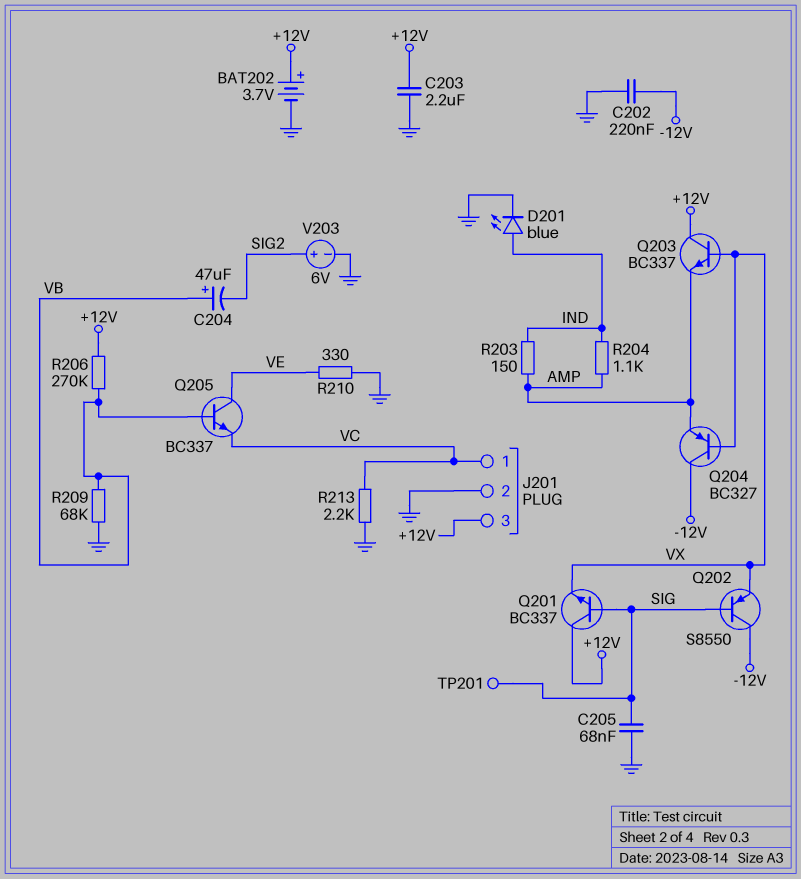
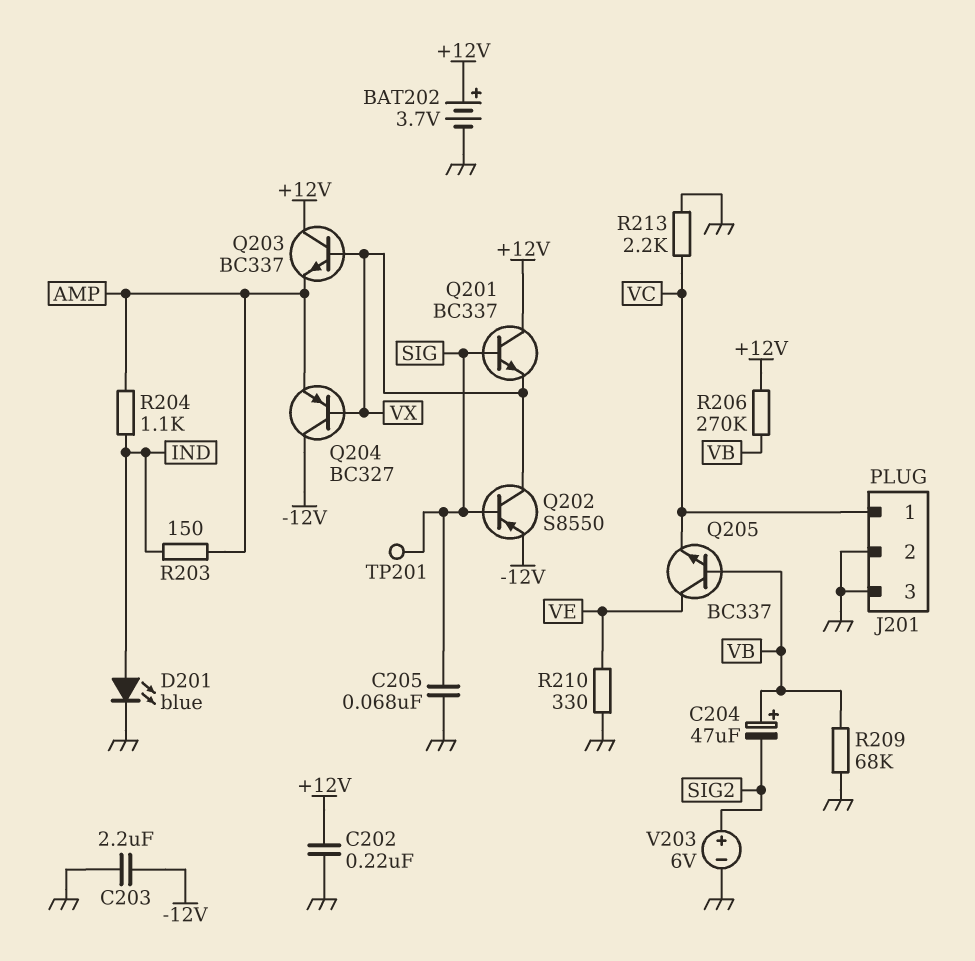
C202: 220nF (-12V, GND) -> 220nF (+12V, GND)
C203: 2.2uF (+12V, GND) -> 2.2uF (-12V, GND)
J201 pin 3: +12V -> GND
Q202: PNP S8550 (B SIG, C -12V, E VX) -> PNP S8550 (B SIG, C VX, E -12V)

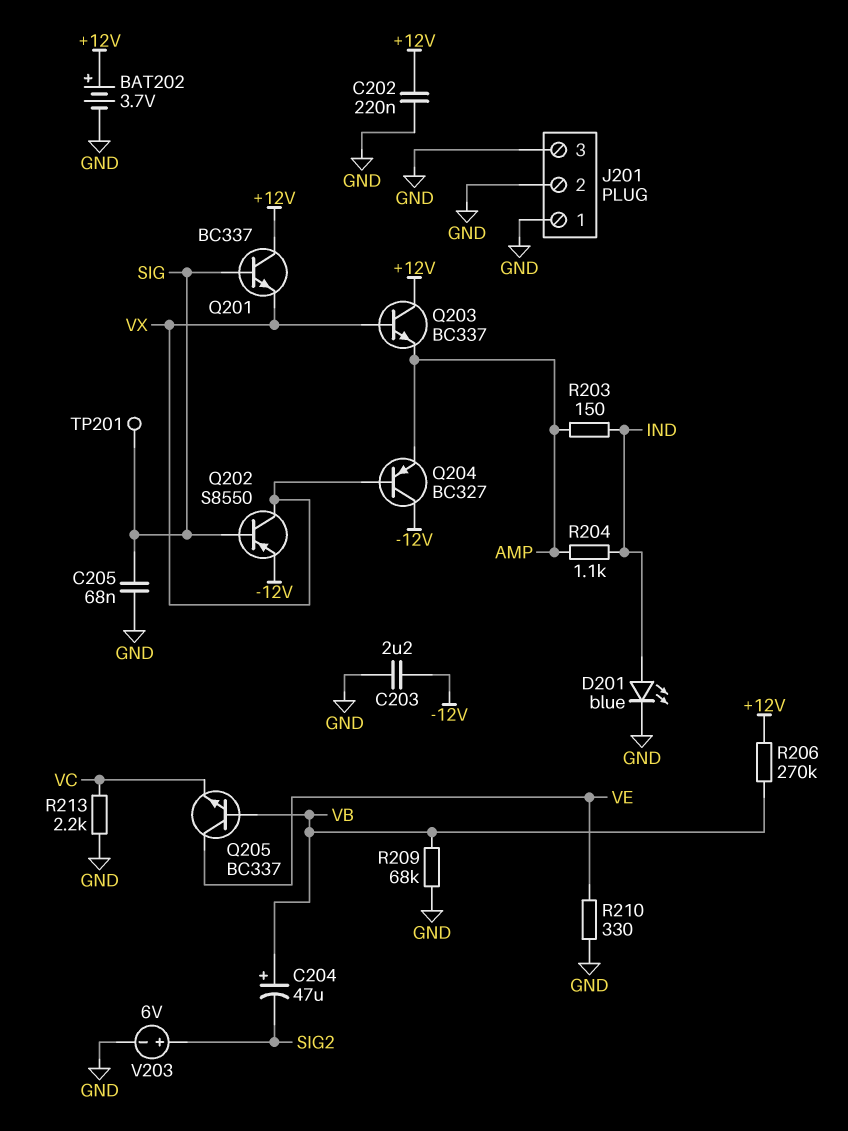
J201 pin 1: VC -> GND

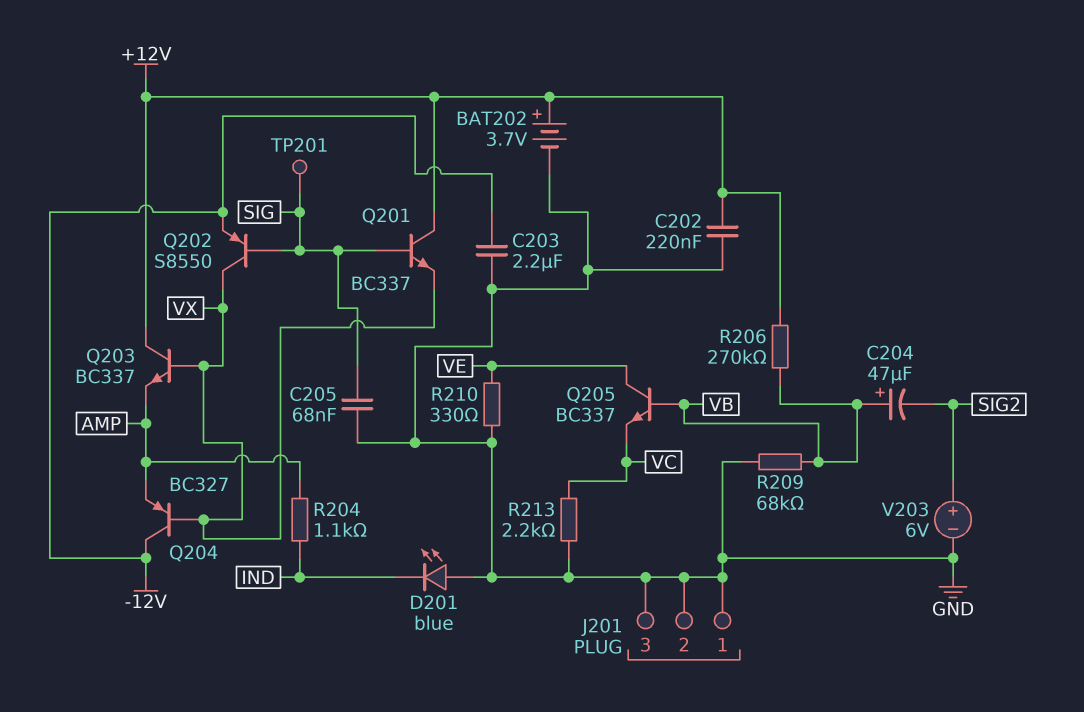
D201: LED blue (A IND, K GND) -> LED blue (A GND, K IND)
R203: 150 (AMP, IND) -> none

